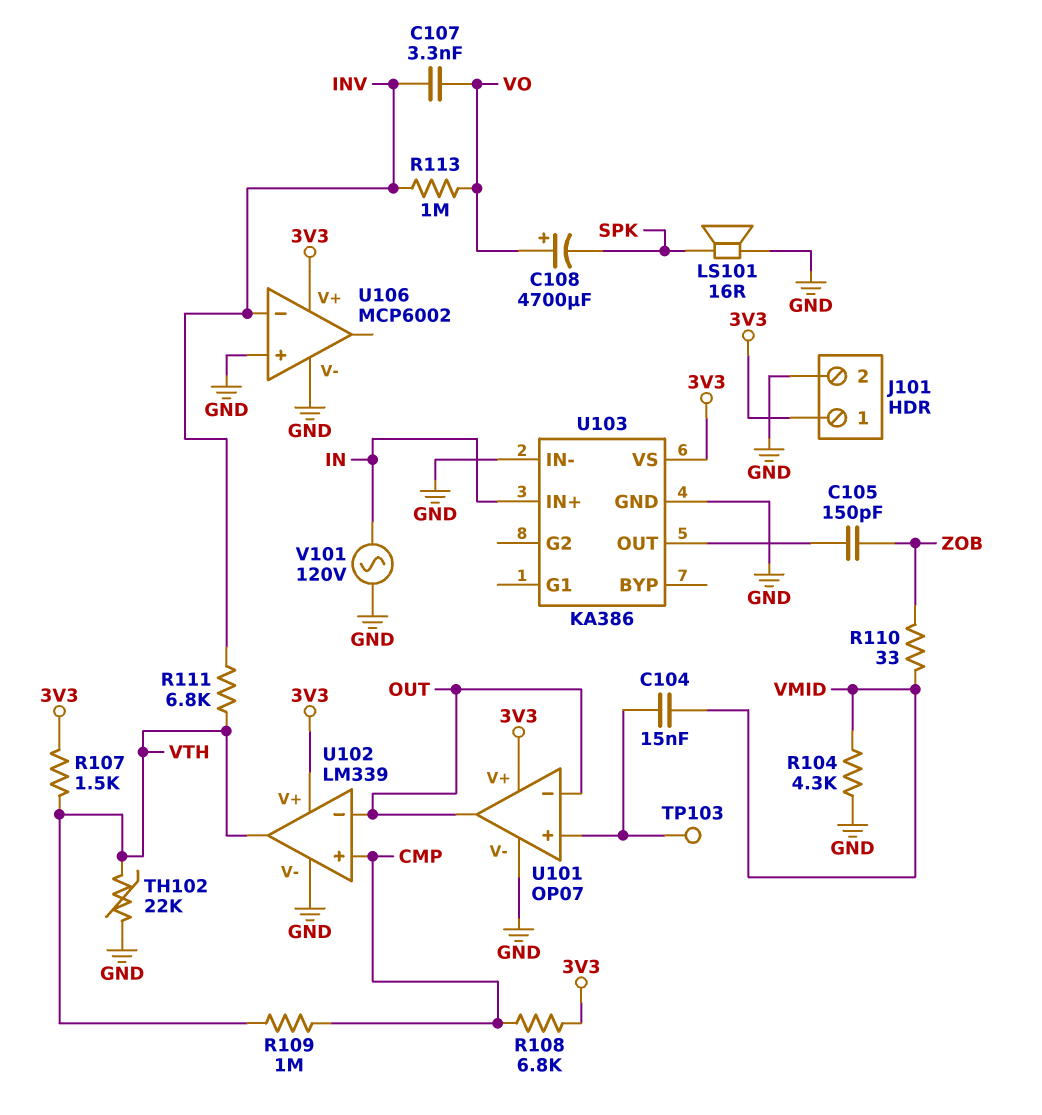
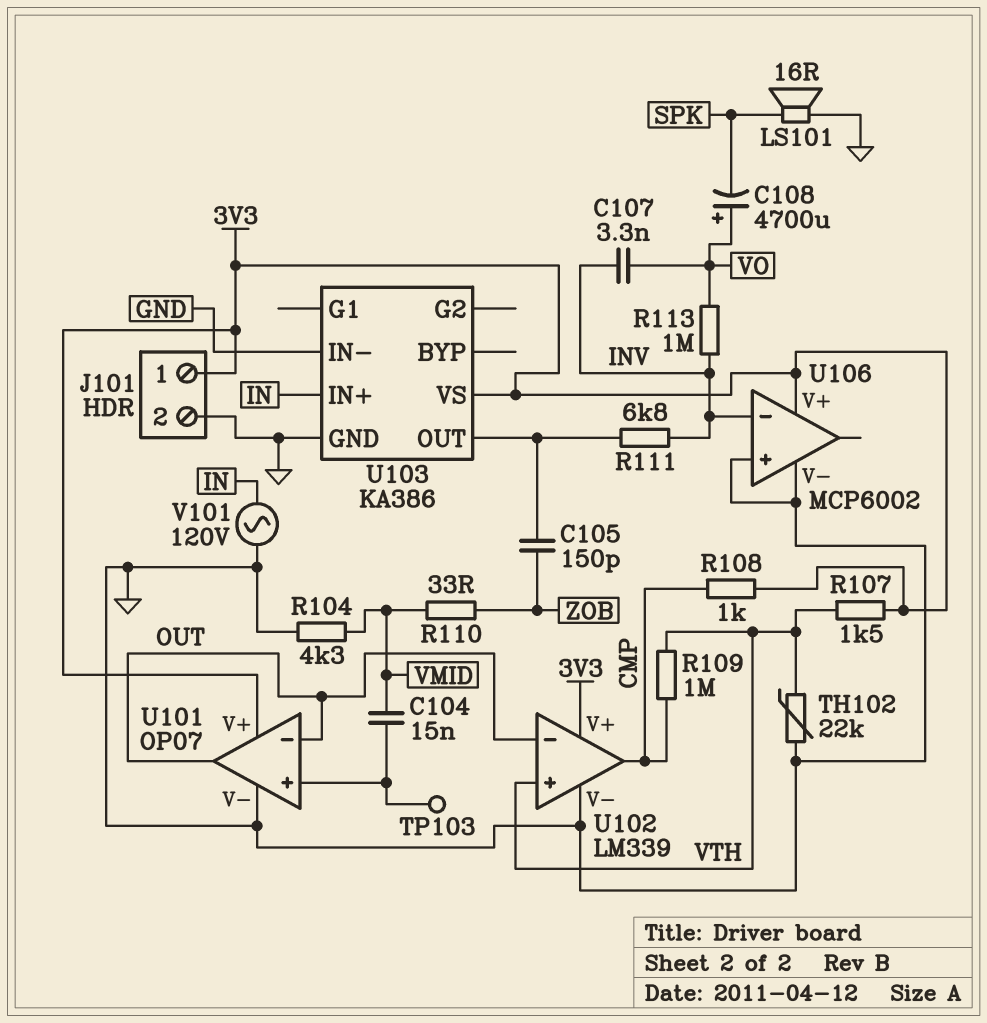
R108: 6.8k (3V3, CMP) -> 1k (3V3, CMP)
R111: 6.8k (INV, VTH) -> 6.8k (INV, U103/OUT)
U102 pin in+: CMP -> VTH
U102 pin out: VTH -> CMP

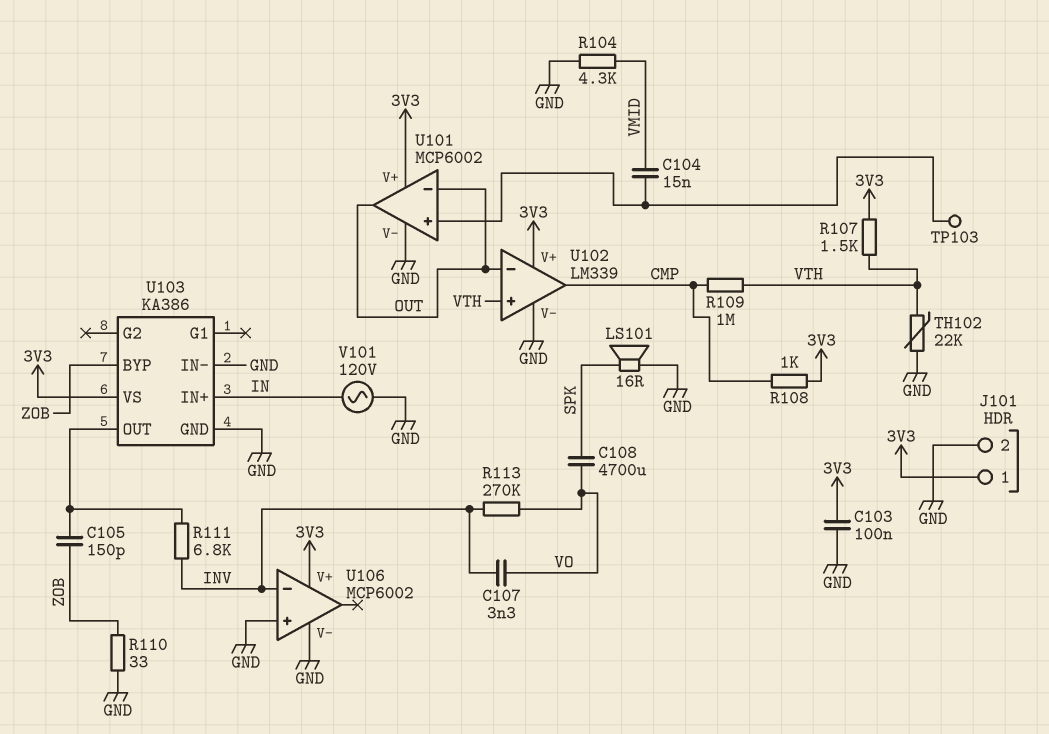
C103: none -> 100nF (3V3, GND)
C108: 4700uF (plus VO, minus SPK) -> 4700uF (SPK, VO)
R110: 33 (VMID, ZOB) -> 33 (GND, ZOB)
R113: 1M (INV, VO) -> 270k (INV, VO)
U101: OP07 -> MCP6002
U103 pin BYP: none -> ZOB

